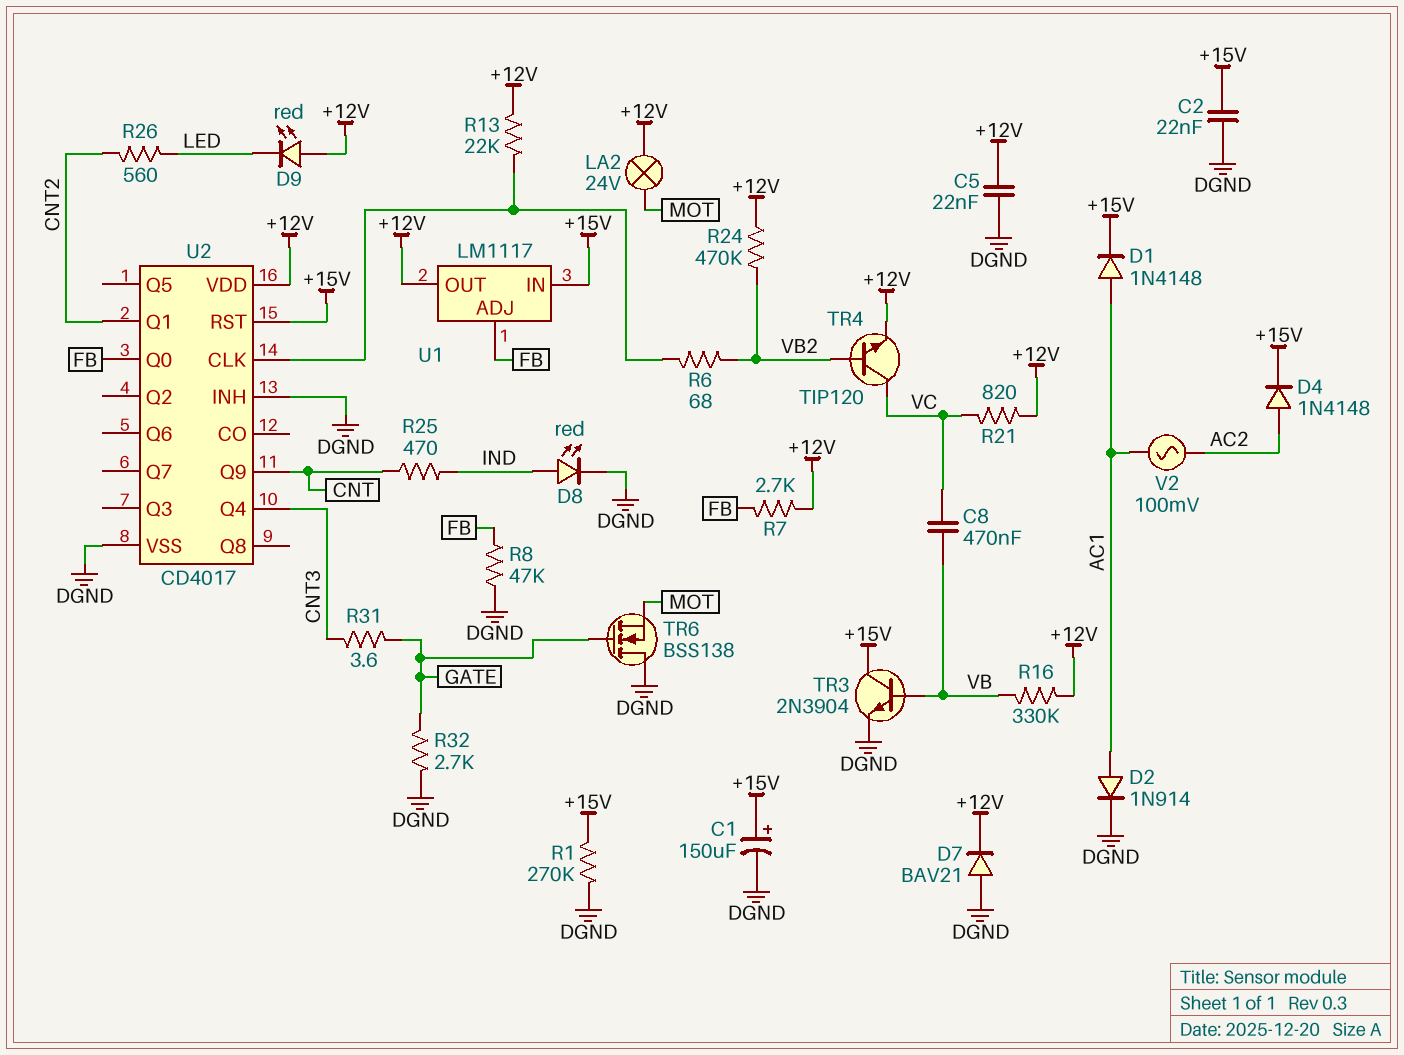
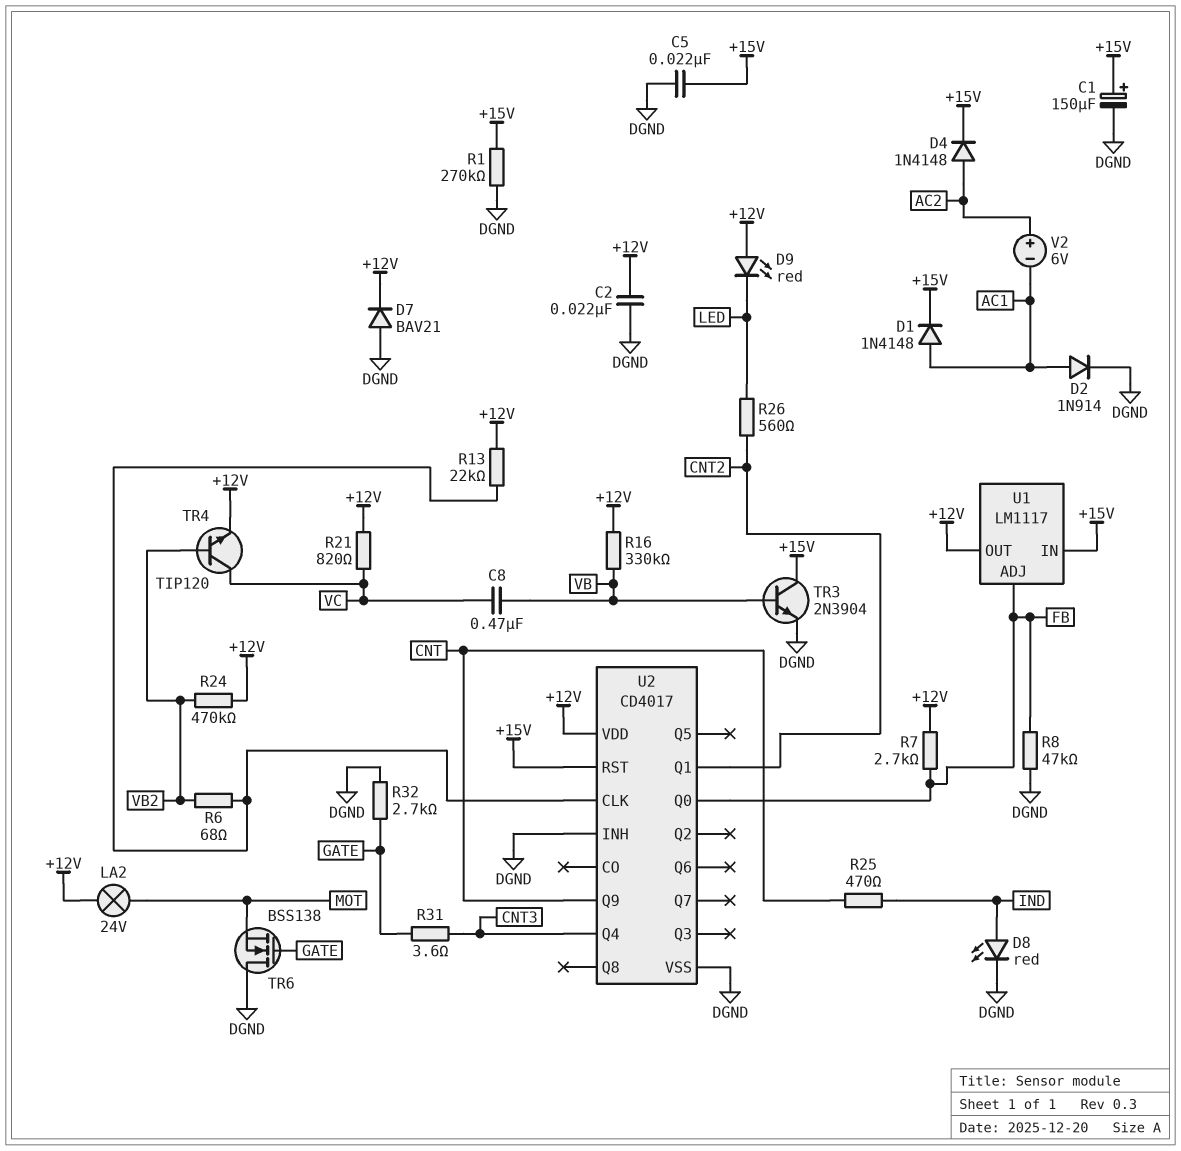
C2: 22nF (+15V, DGND) -> 22nF (+12V, DGND)
C5: 22nF (+12V, DGND) -> 22nF (+15V, DGND)
V2: AC 100mV (AC1, AC2) -> 6V (plus AC2, minus AC1)

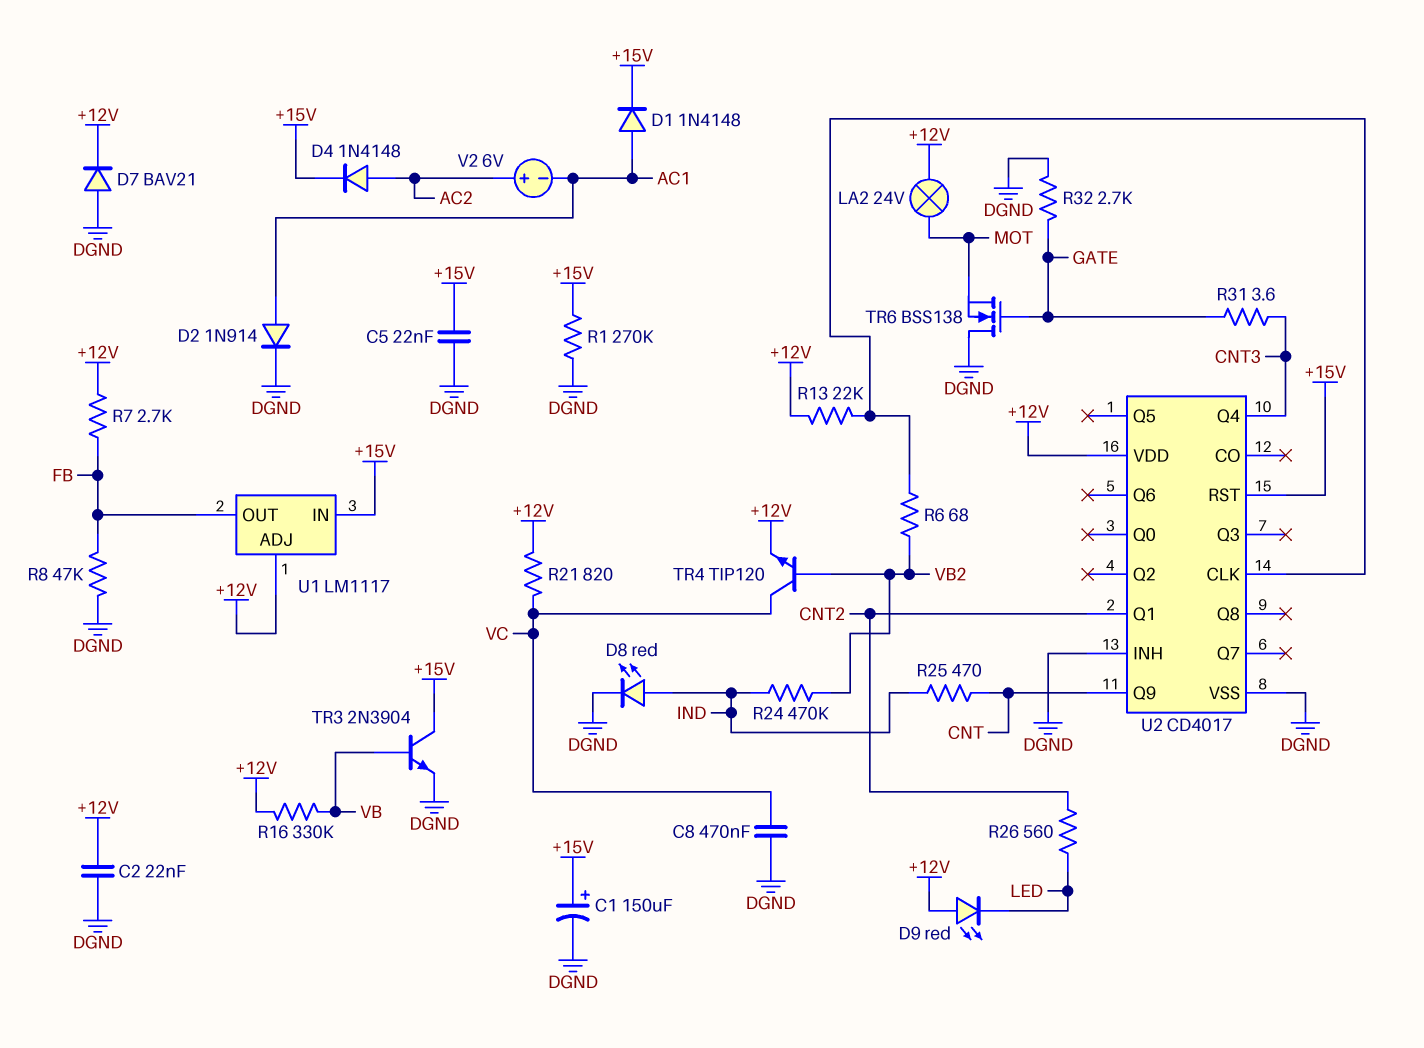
C8: 470nF (VB, VC) -> 470nF (DGND, VC)
R24: 470k (+12V, VB2) -> 470k (IND, VB2)
U1 pin ADJ: FB -> +12V
U1 pin OUT: +12V -> FB
U2 pin Q0: FB -> none

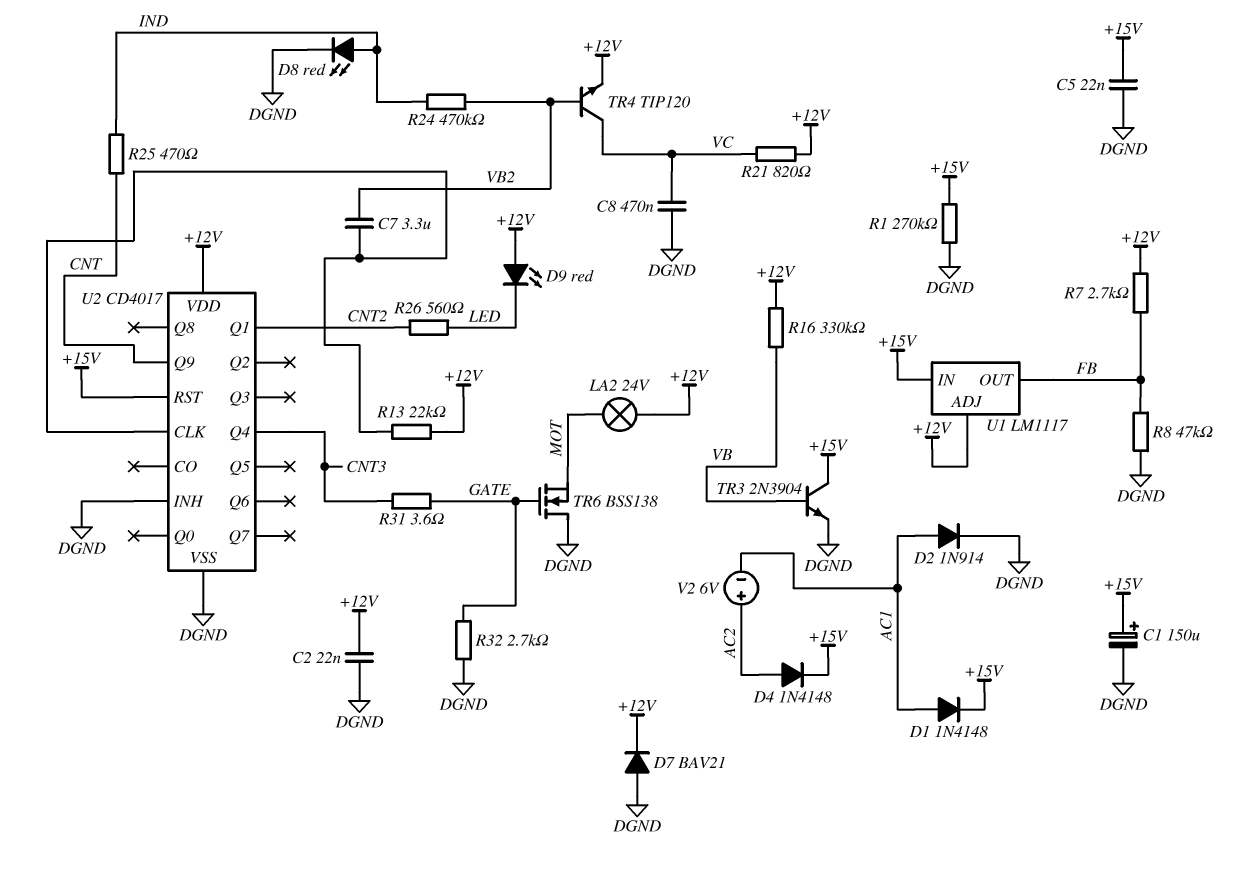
C7: none -> 3.3uF (U2/CLK, VB2)
R6: 68 (U2/CLK, VB2) -> none

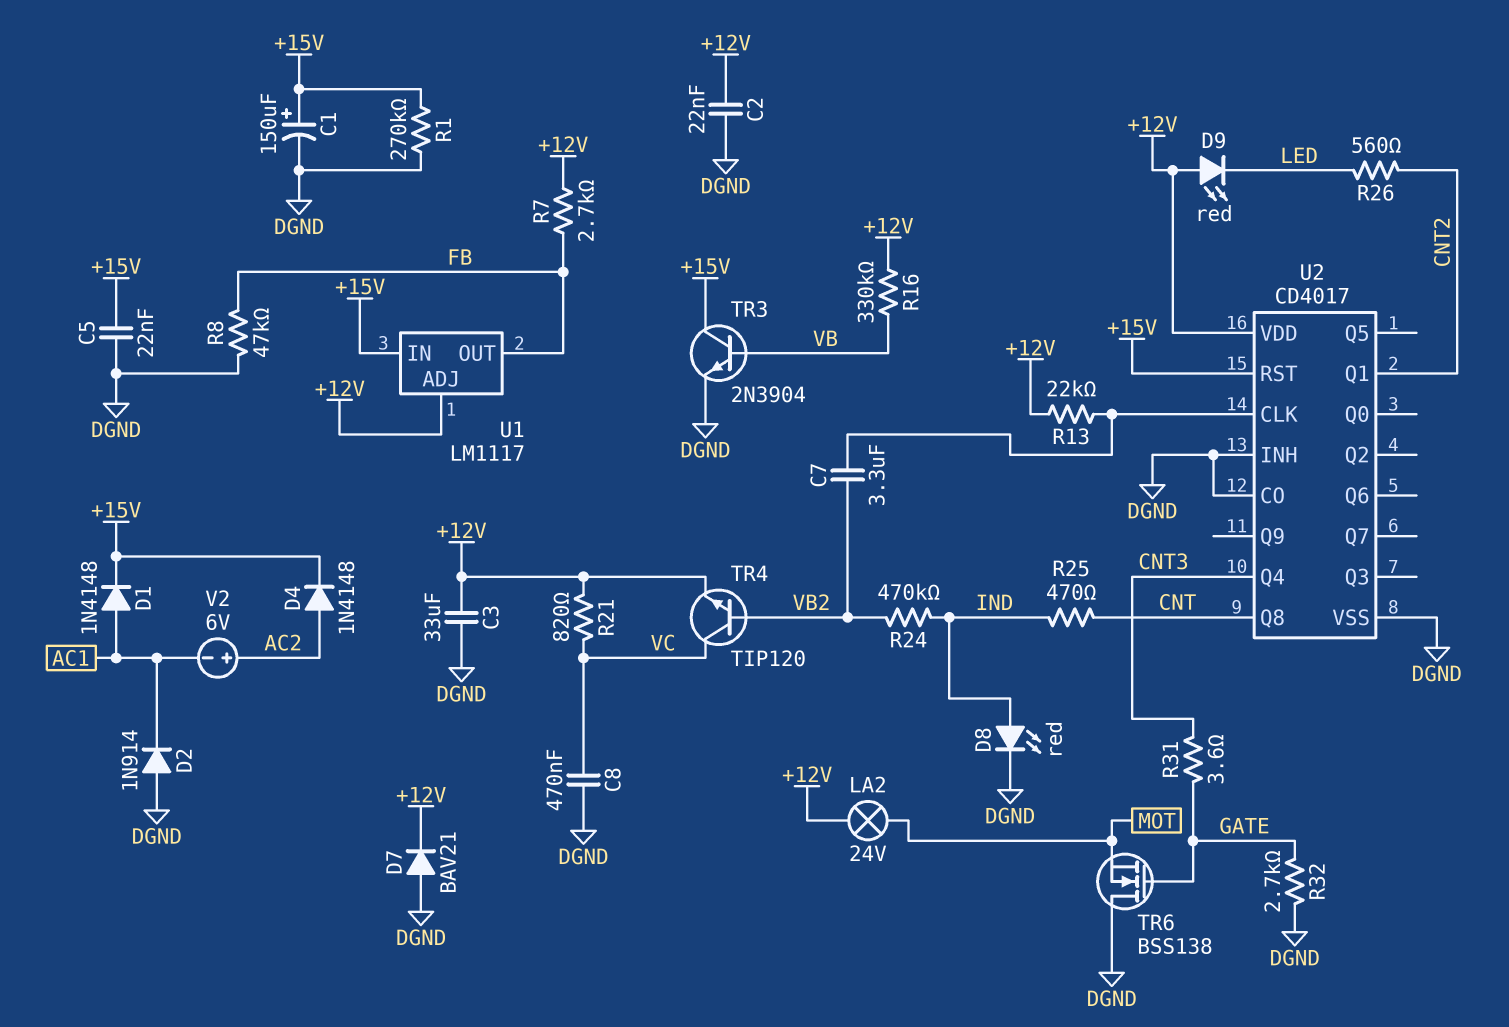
C3: none -> 33uF (+12V, DGND)
D2: diode 1N914 (A AC1, K DGND) -> diode 1N914 (A DGND, K AC1)
U2 pin CO: none -> DGND
U2 pin Q8: none -> CNT
U2 pin Q9: CNT -> none

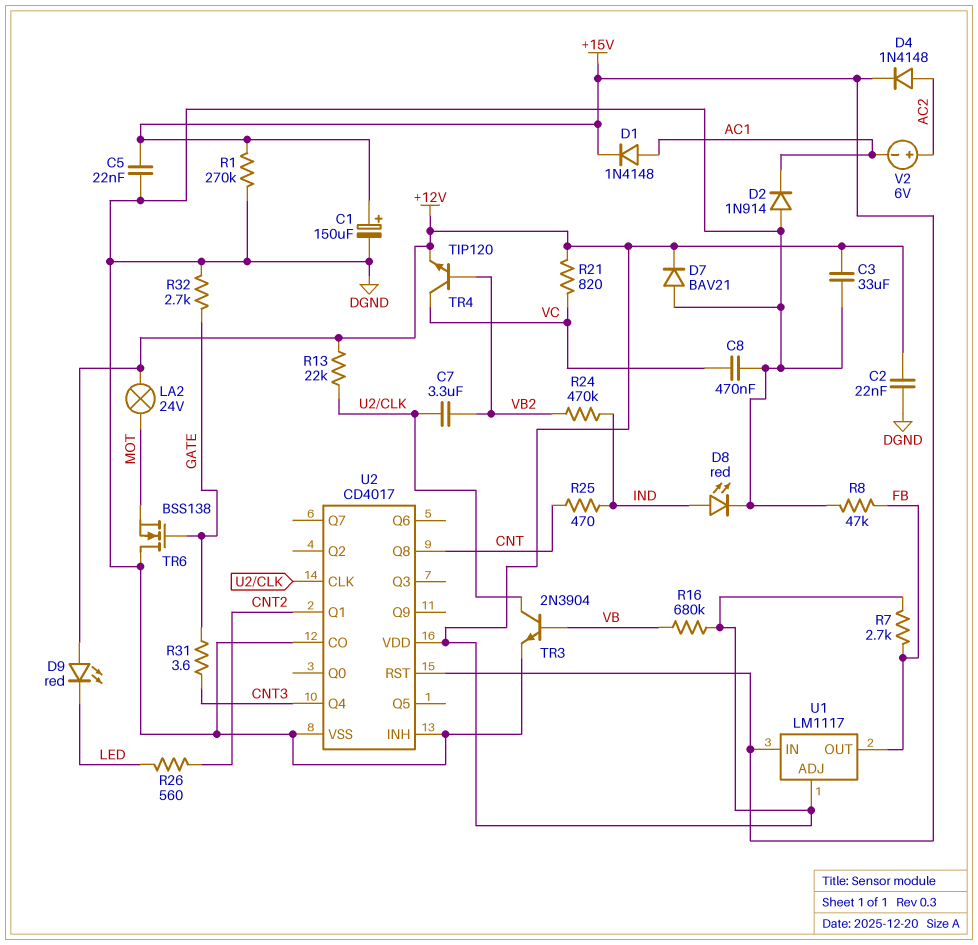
R16: 330k (+12V, VB) -> 680k (+12V, VB)
TR3: NPN 2N3904 (B VB, C +15V, E DGND) -> NPN 2N3904 (B VB, C U2/CLK, E DGND)

